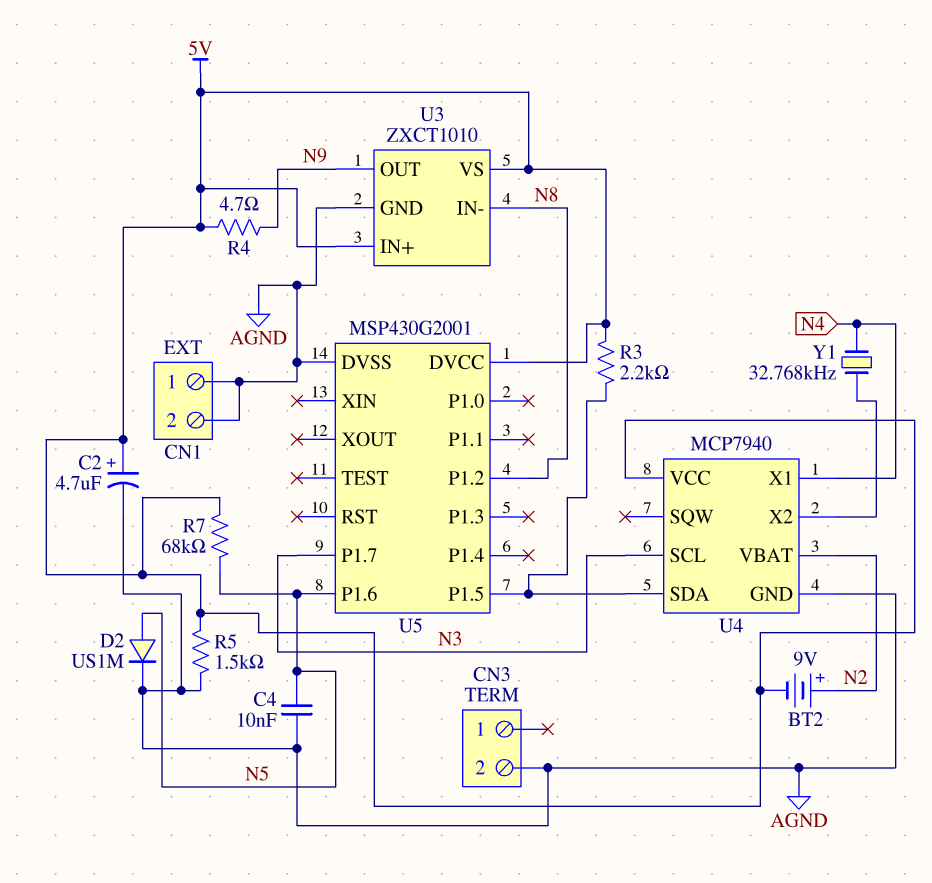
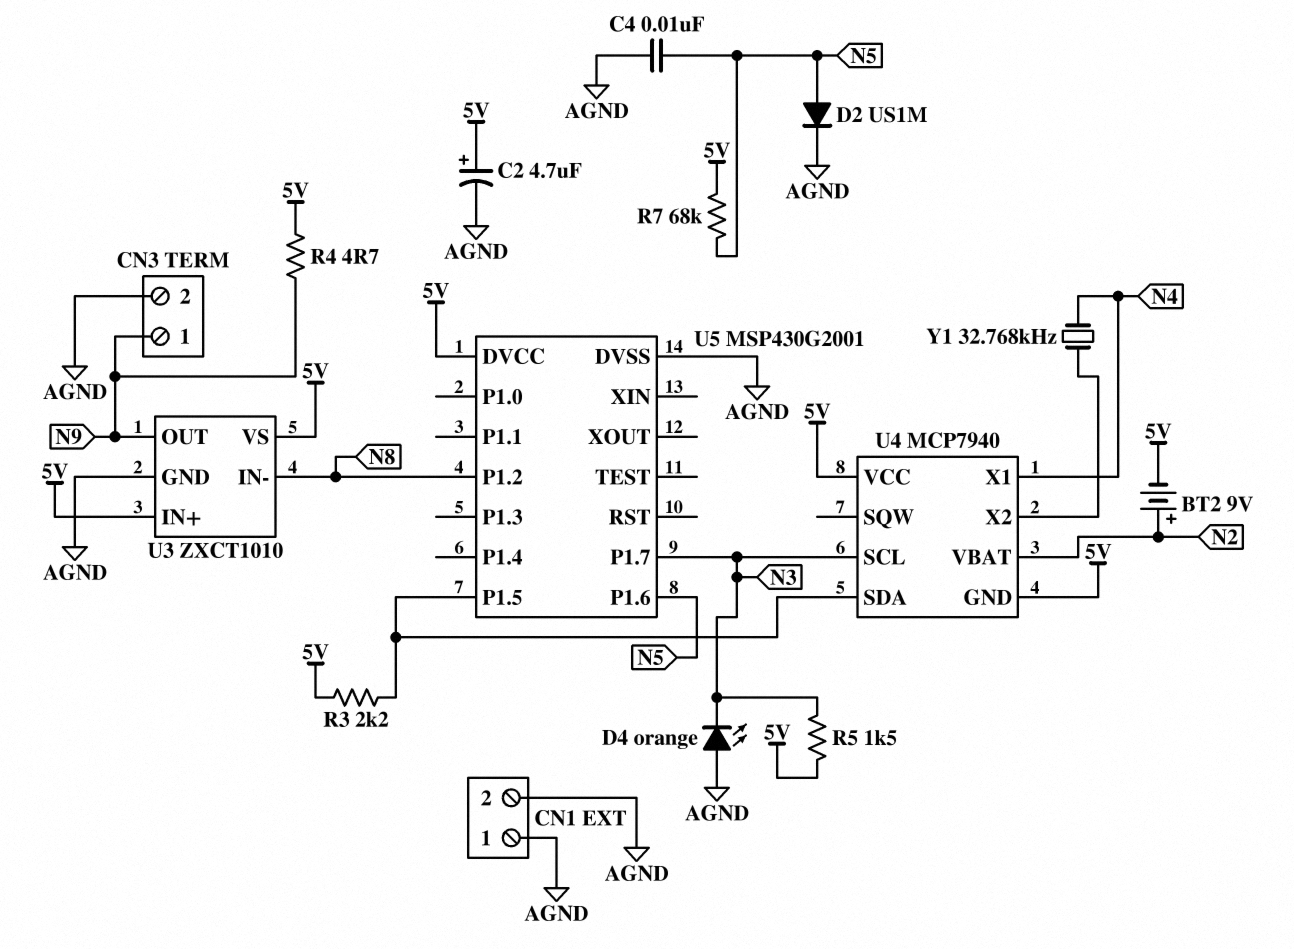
CN3 pin 1: none -> N9
D4: none -> LED orange (A AGND, K N3)
R5: 1.5k (5V, AGND) -> 1.5k (5V, N3)
U4 pin GND: AGND -> 5V

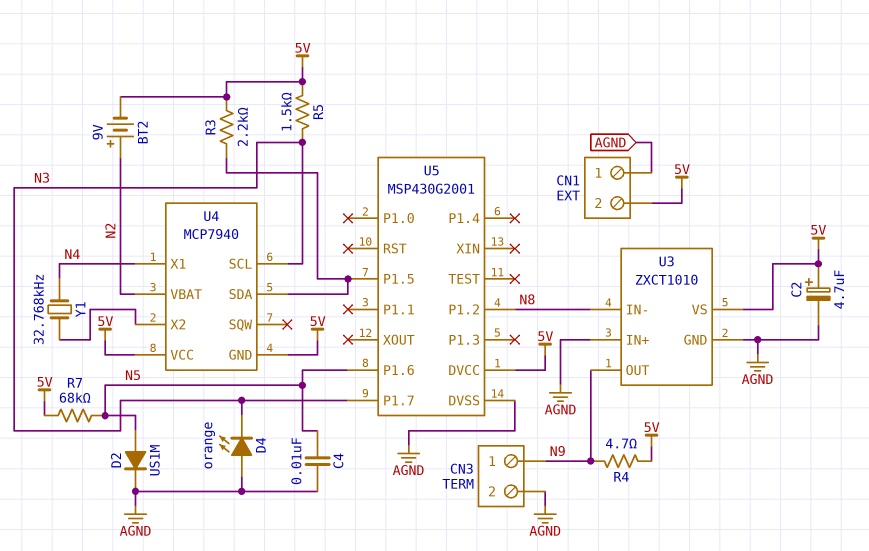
CN1 pin 2: AGND -> 5V
U3 pin IN+: 5V -> AGND

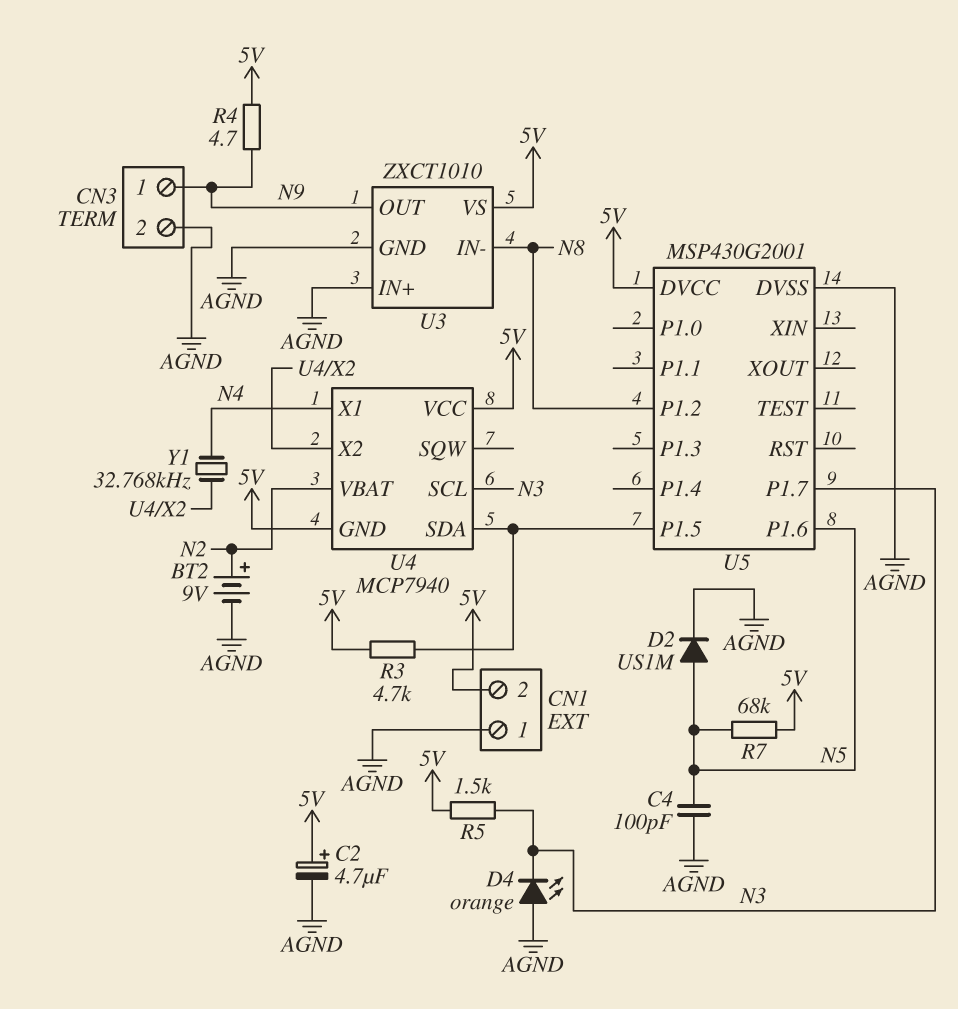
BT2: 9V (plus N2, minus 5V) -> 9V (plus N2, minus AGND)
C4: 10nF (AGND, N5) -> 100pF (AGND, N5)
R3: 2.2k (5V, U4/SDA) -> 4.7k (5V, U4/SDA)

